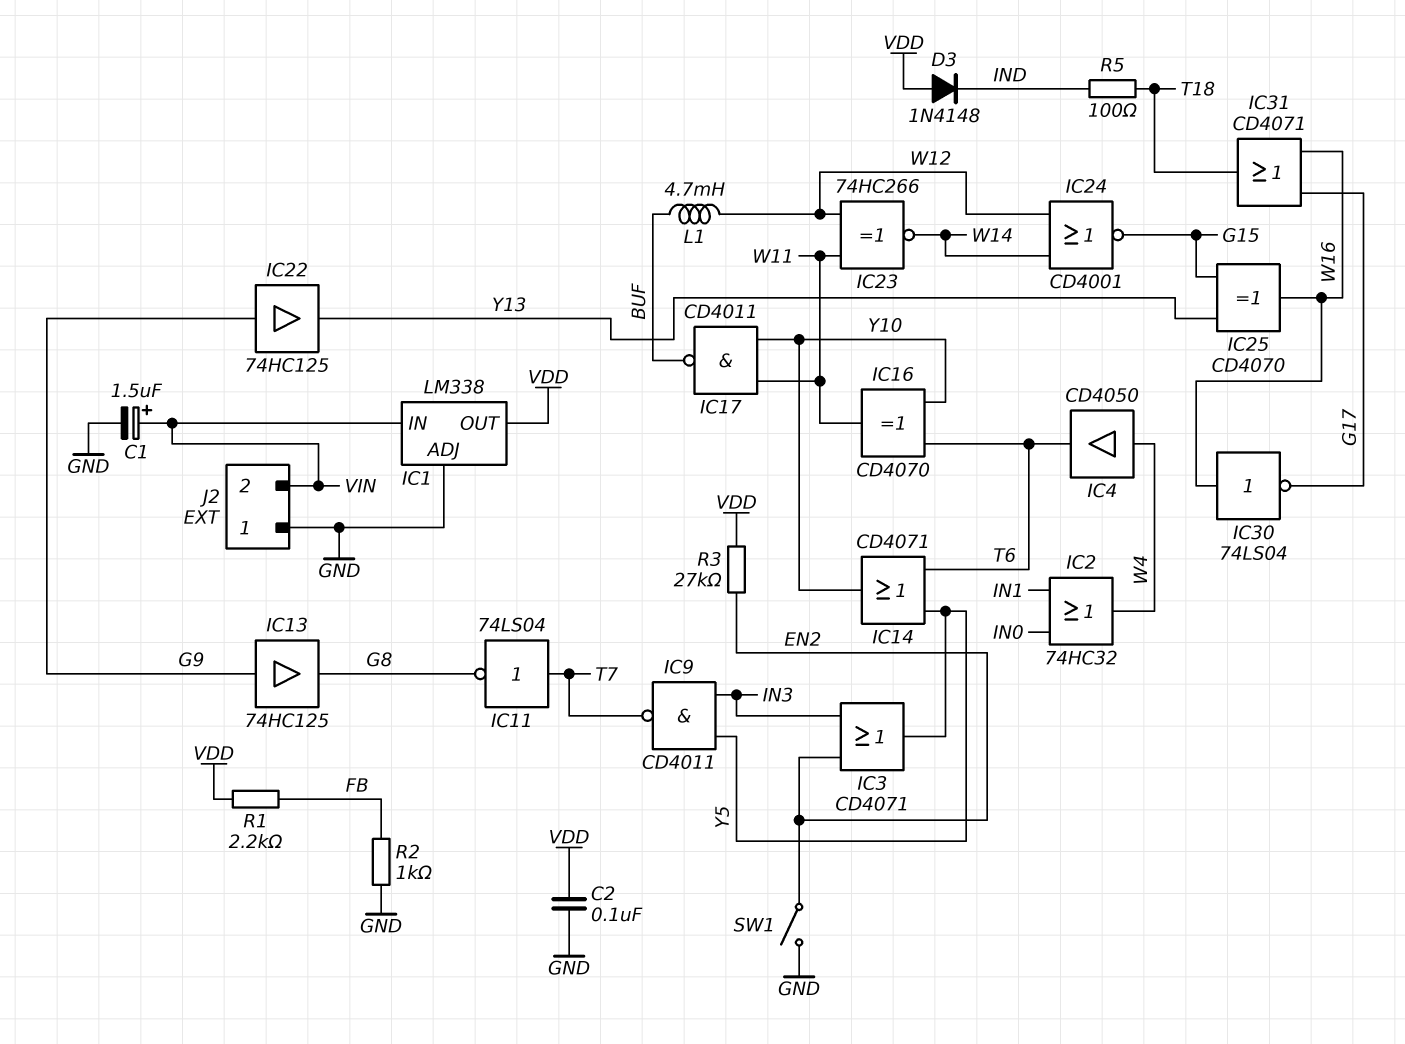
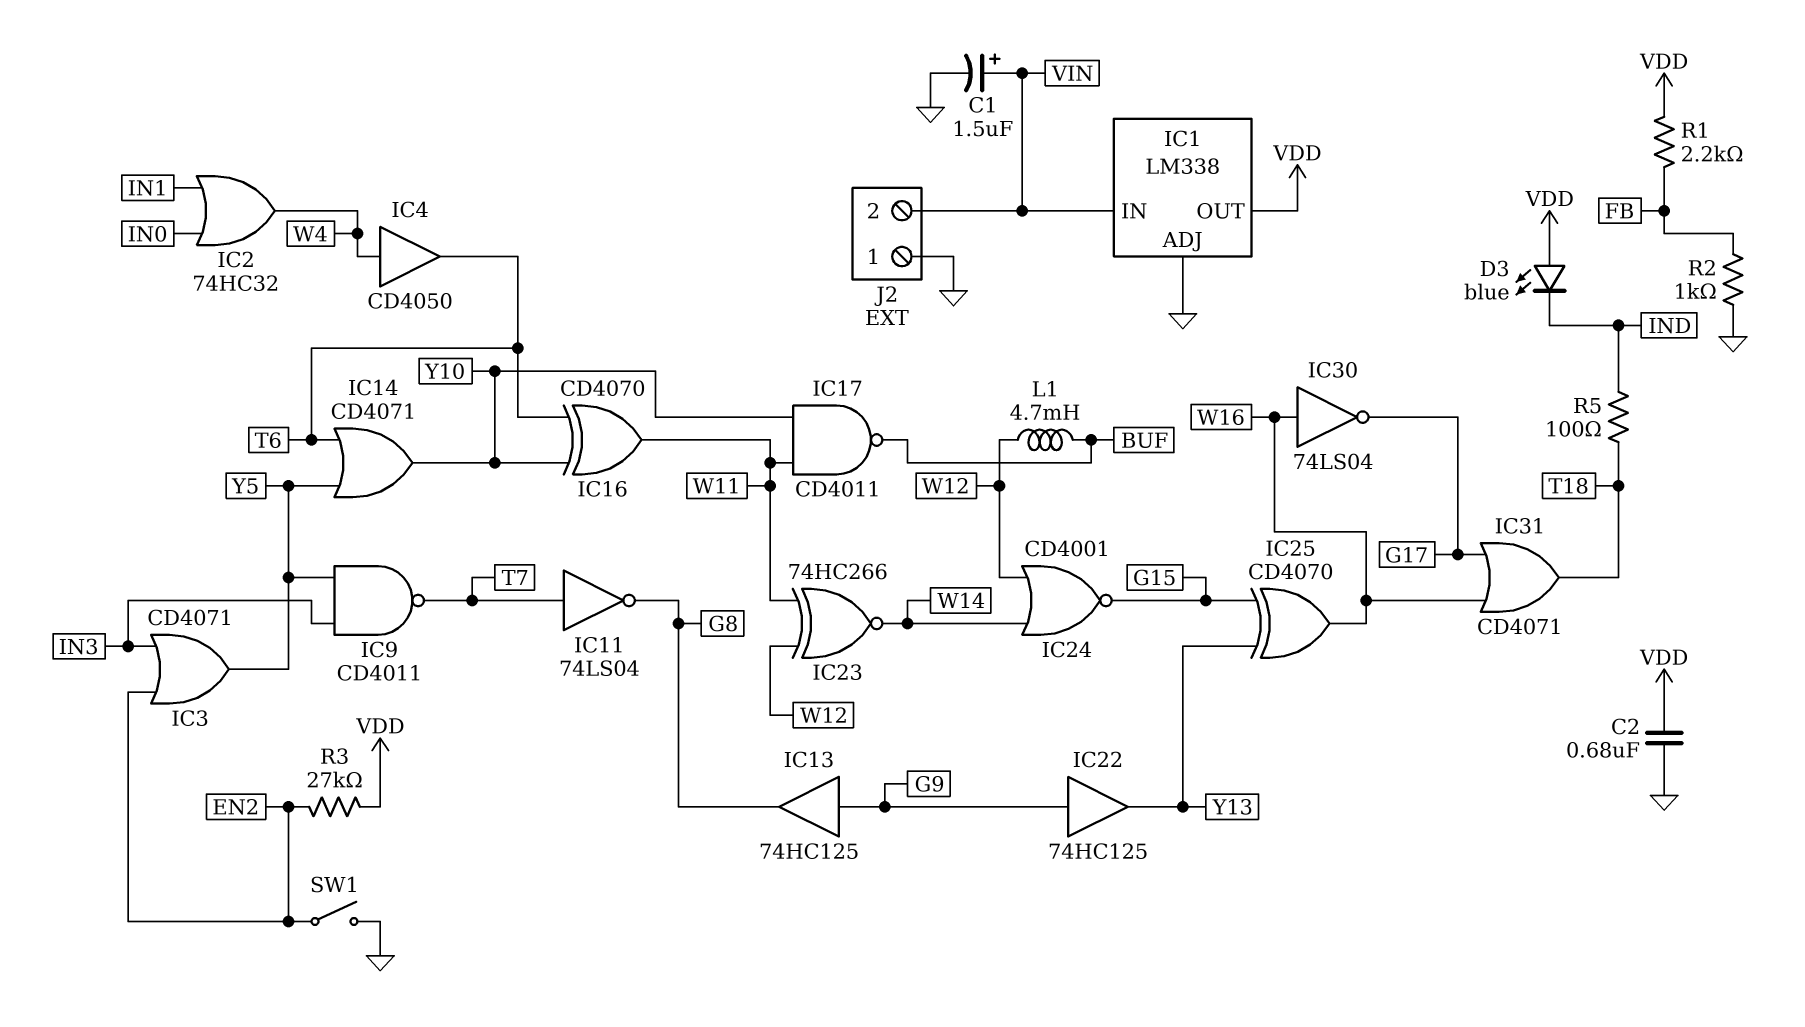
C2: 100nF (GND, VDD) -> 680nF (GND, VDD)
D3: diode 1N4148 (A VDD, K IND) -> LED blue (A VDD, K IND)

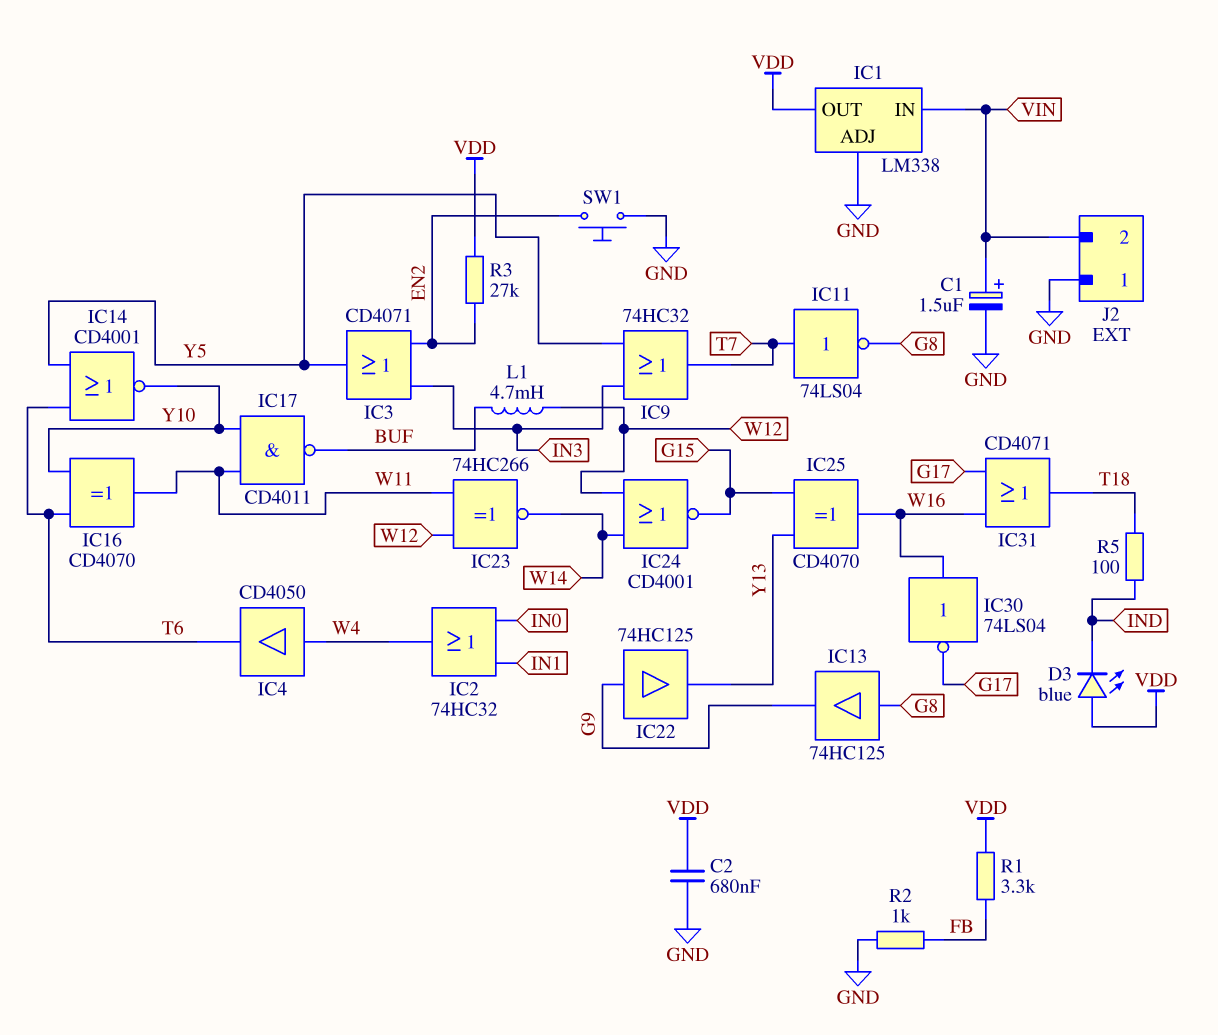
IC9: NAND CD4011 (in IN3, in Y5, out T7) -> OR 74HC32 (in IN3, in Y5, out T7)
IC13: buffer 74HC125 (in G9, out G8) -> buffer 74HC125 (in G8, out G9)
IC14: OR CD4071 (in T6, in Y5, out Y10) -> NOR CD4001 (in T6, in Y5, out Y10)
R1: 2.2k (FB, VDD) -> 3.3k (FB, VDD)
SW1: switch (EN2, GND) -> button (EN2, GND)

